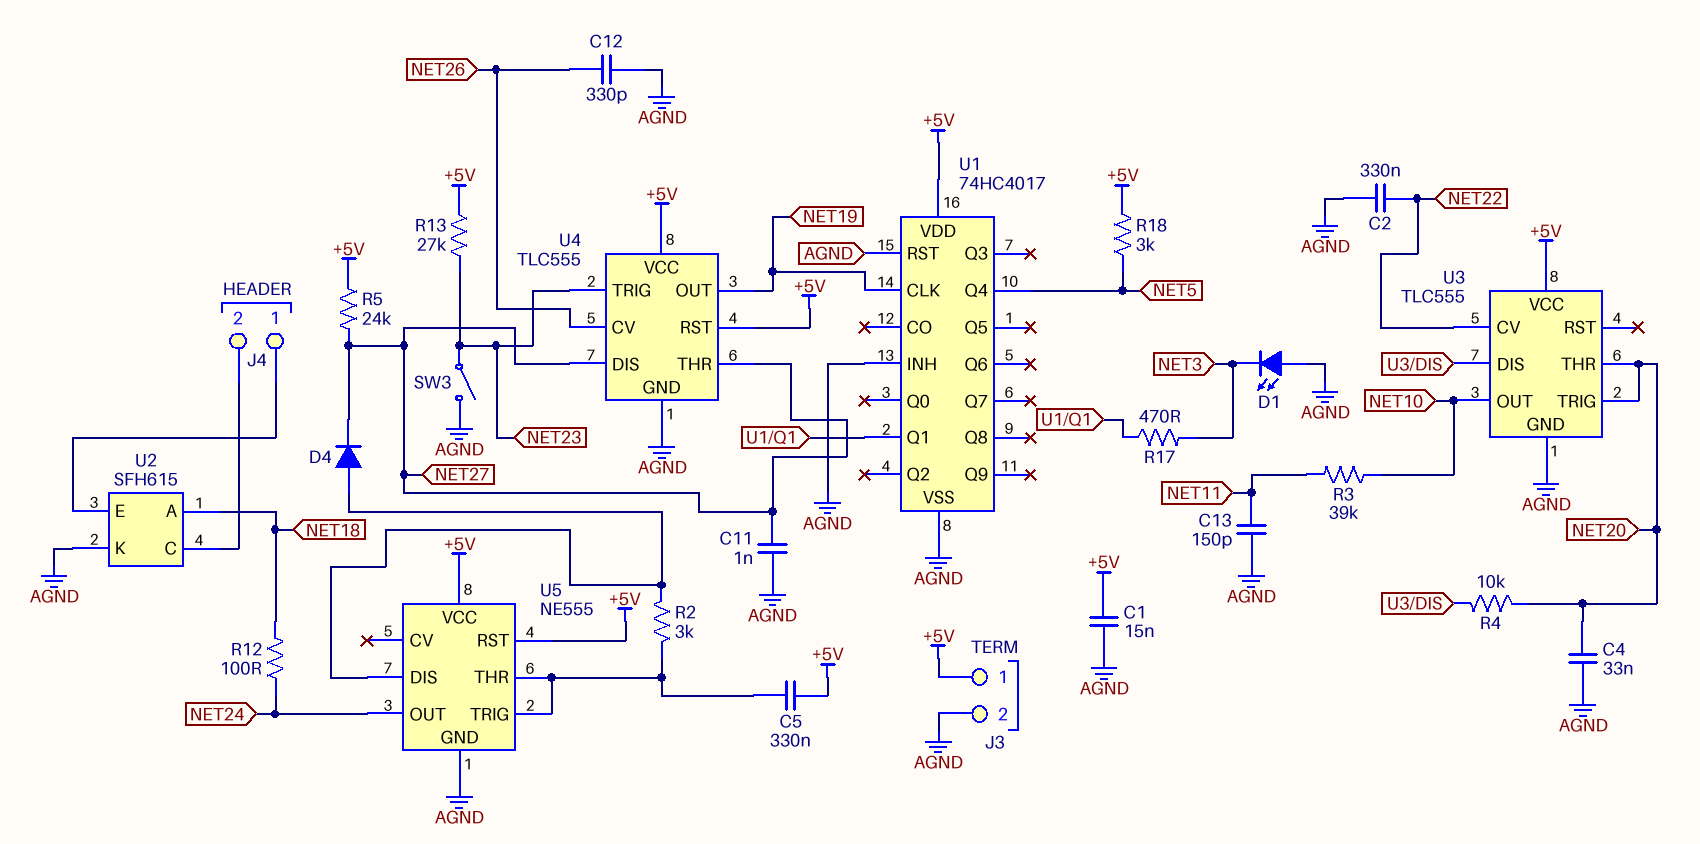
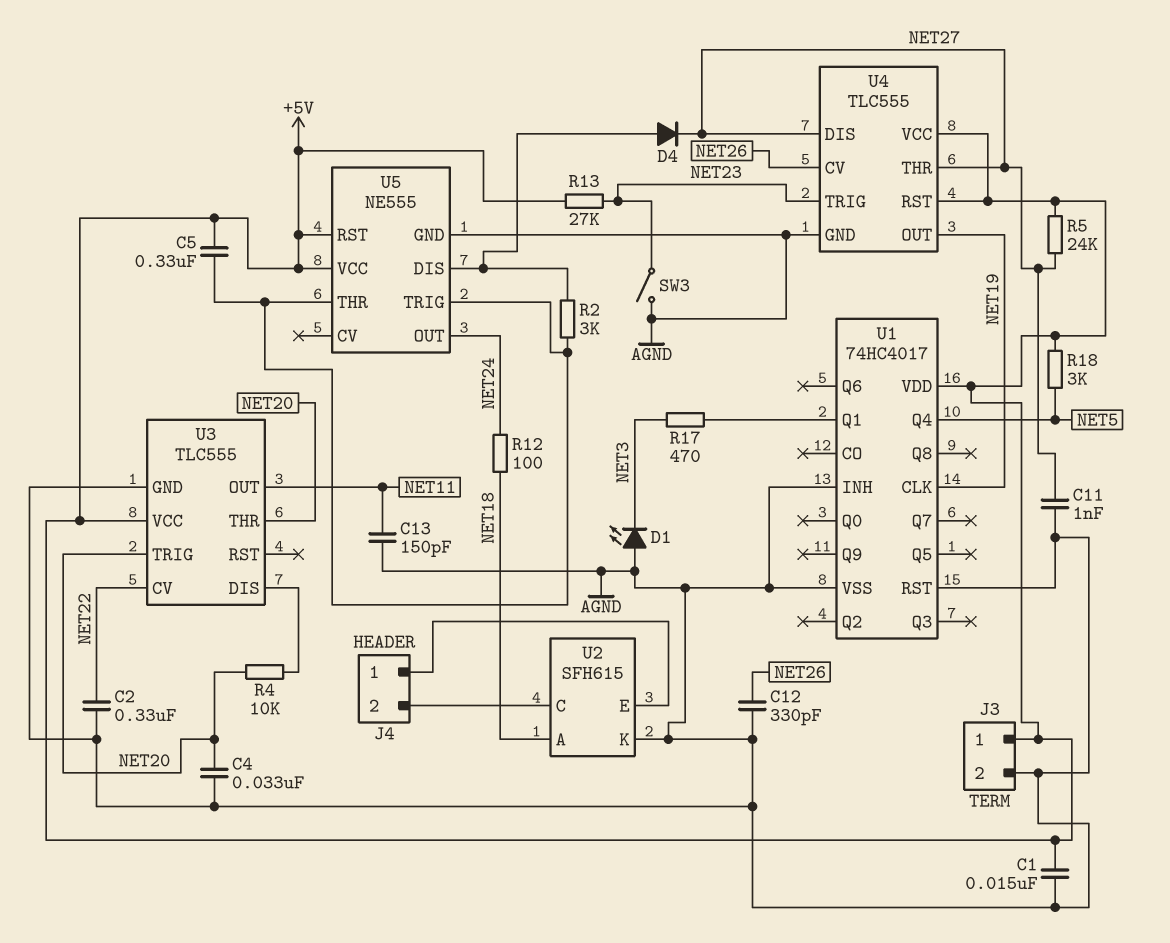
R3: 39k (NET10, NET11) -> none
U3 pin OUT: NET10 -> NET11

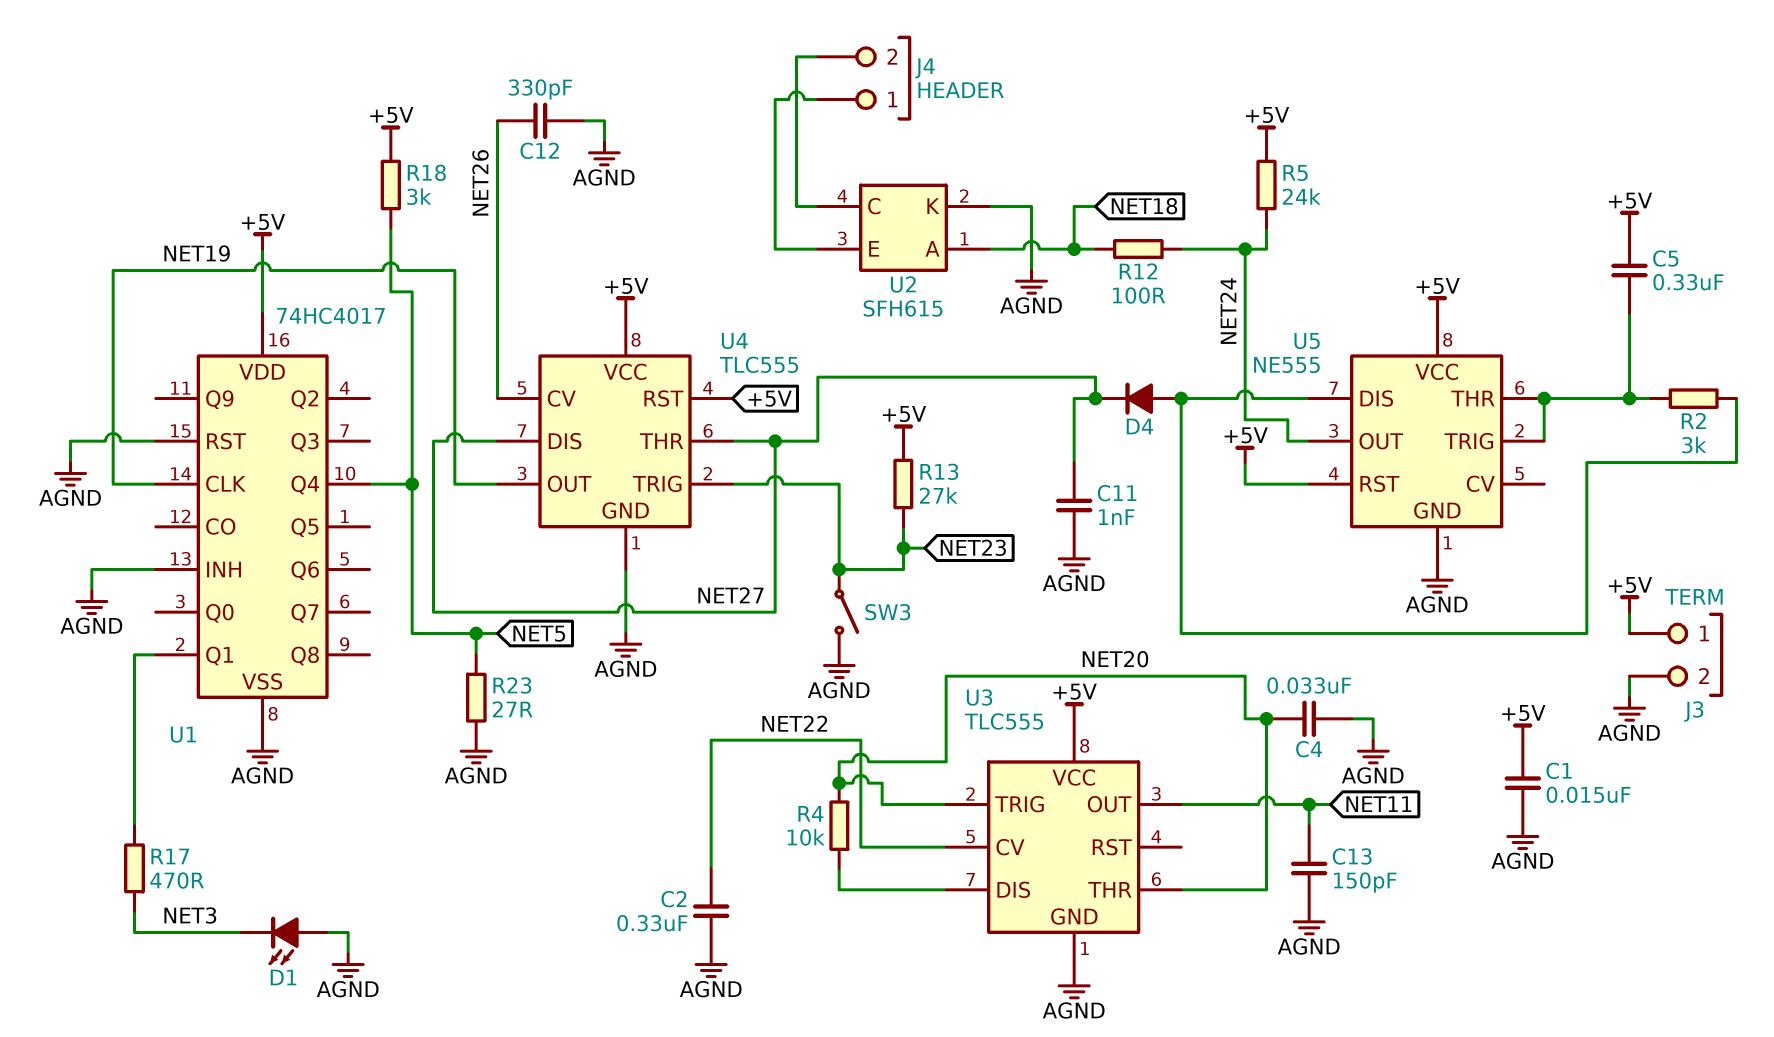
R5: 24k (+5V, NET27) -> 24k (+5V, NET24)
R23: none -> 27 (AGND, NET5)

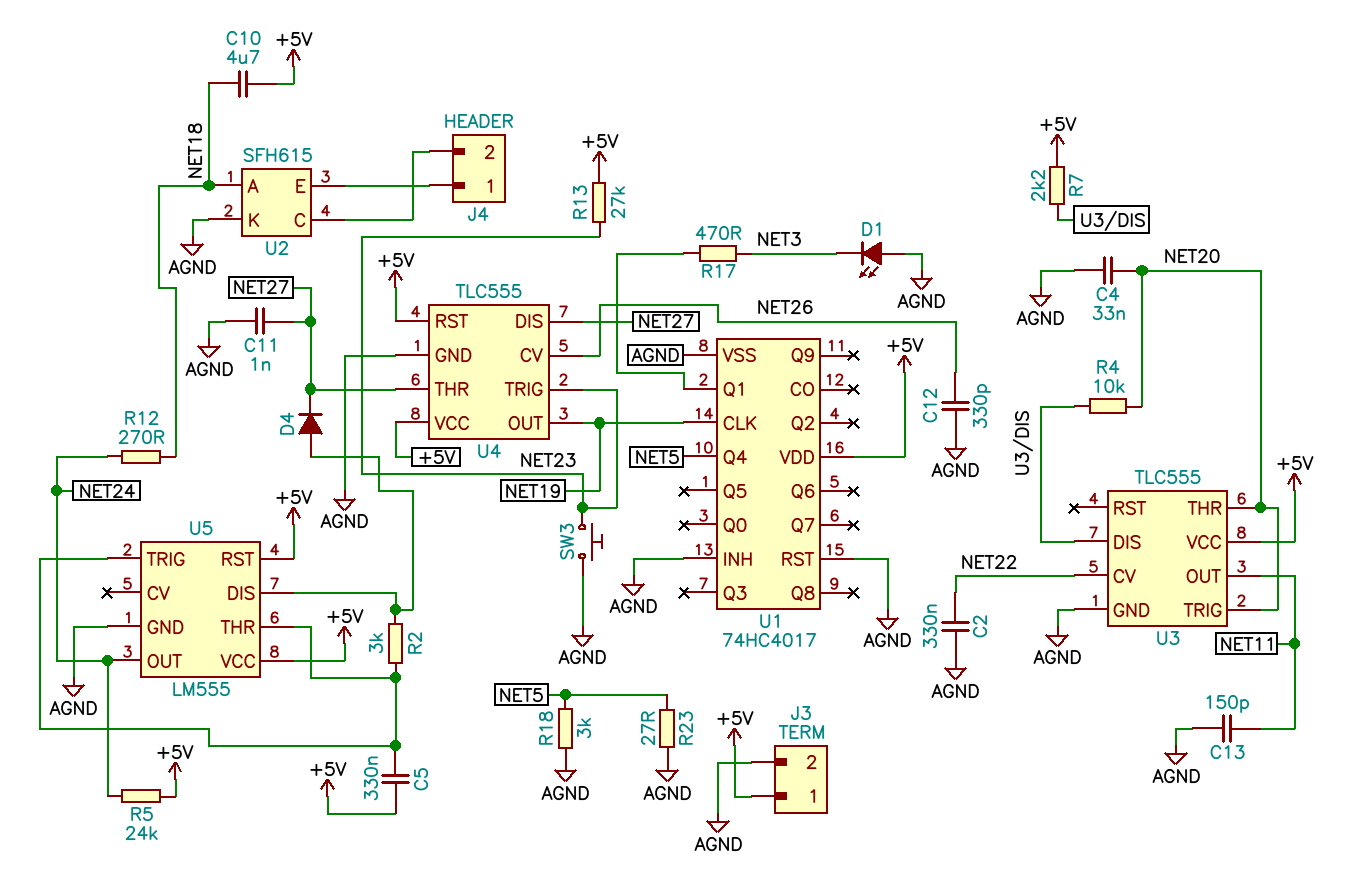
C1: 15nF (+5V, AGND) -> none
C10: none -> 4.7uF (+5V, NET18)
R7: none -> 2.2k (+5V, U3/DIS)
R12: 100 (NET18, NET24) -> 270 (NET18, NET24)
R18: 3k (+5V, NET5) -> 3k (AGND, NET5)
SW3: switch (AGND, NET23) -> button (AGND, NET23)
U5: NE555 -> LM555

